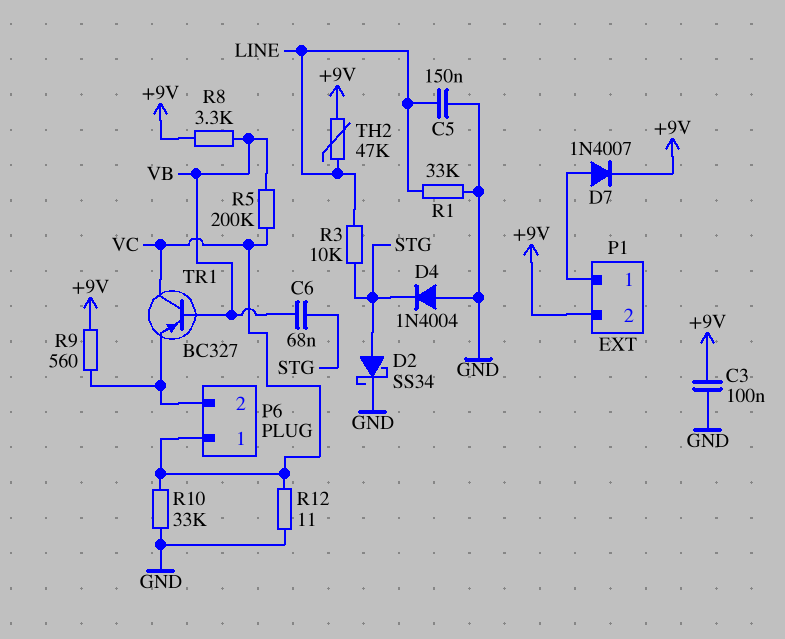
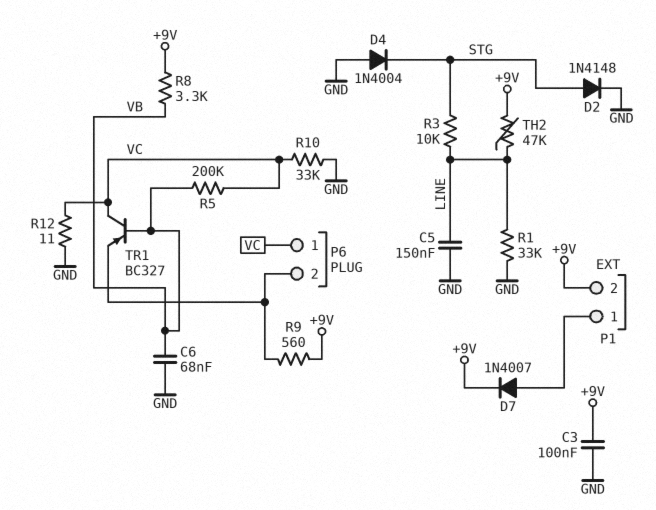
C6: 68nF (STG, VB) -> 68nF (GND, VB)
D2: schottky SS34 (A STG, K GND) -> diode 1N4148 (A STG, K GND)

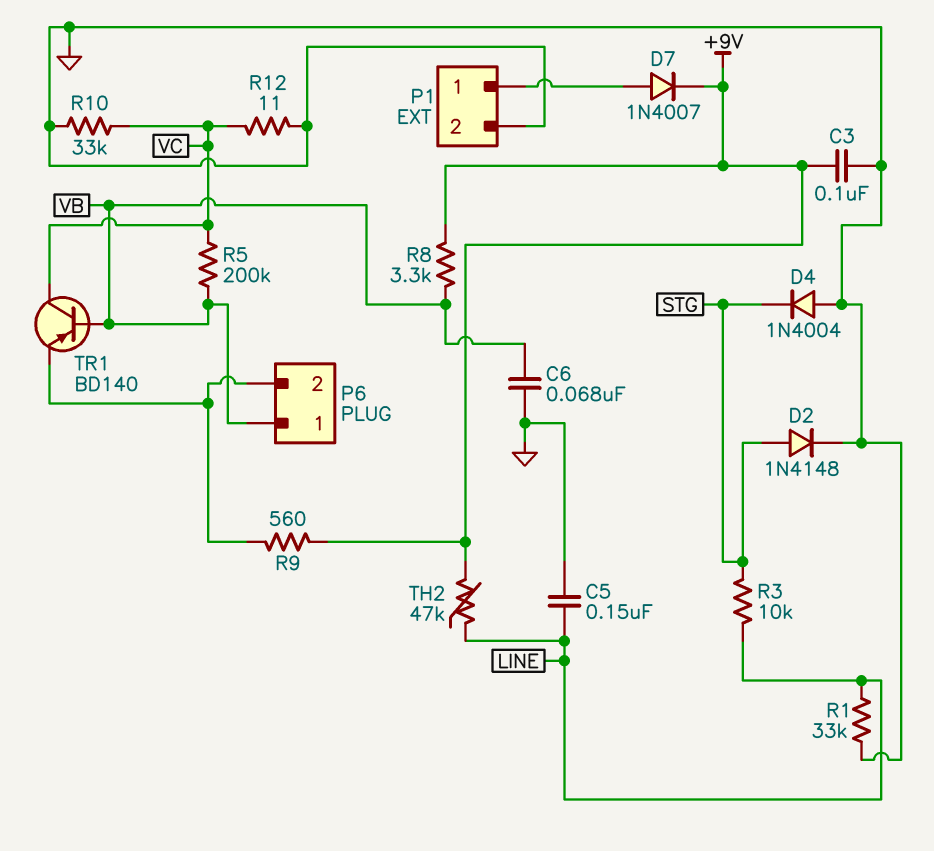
P1 pin 2: +9V -> GND
P6 pin 1: VC -> VB
TR1: PNP BC327 (B VB, C VC, E P6/2) -> PNP BD140 (B VB, C VC, E P6/2)

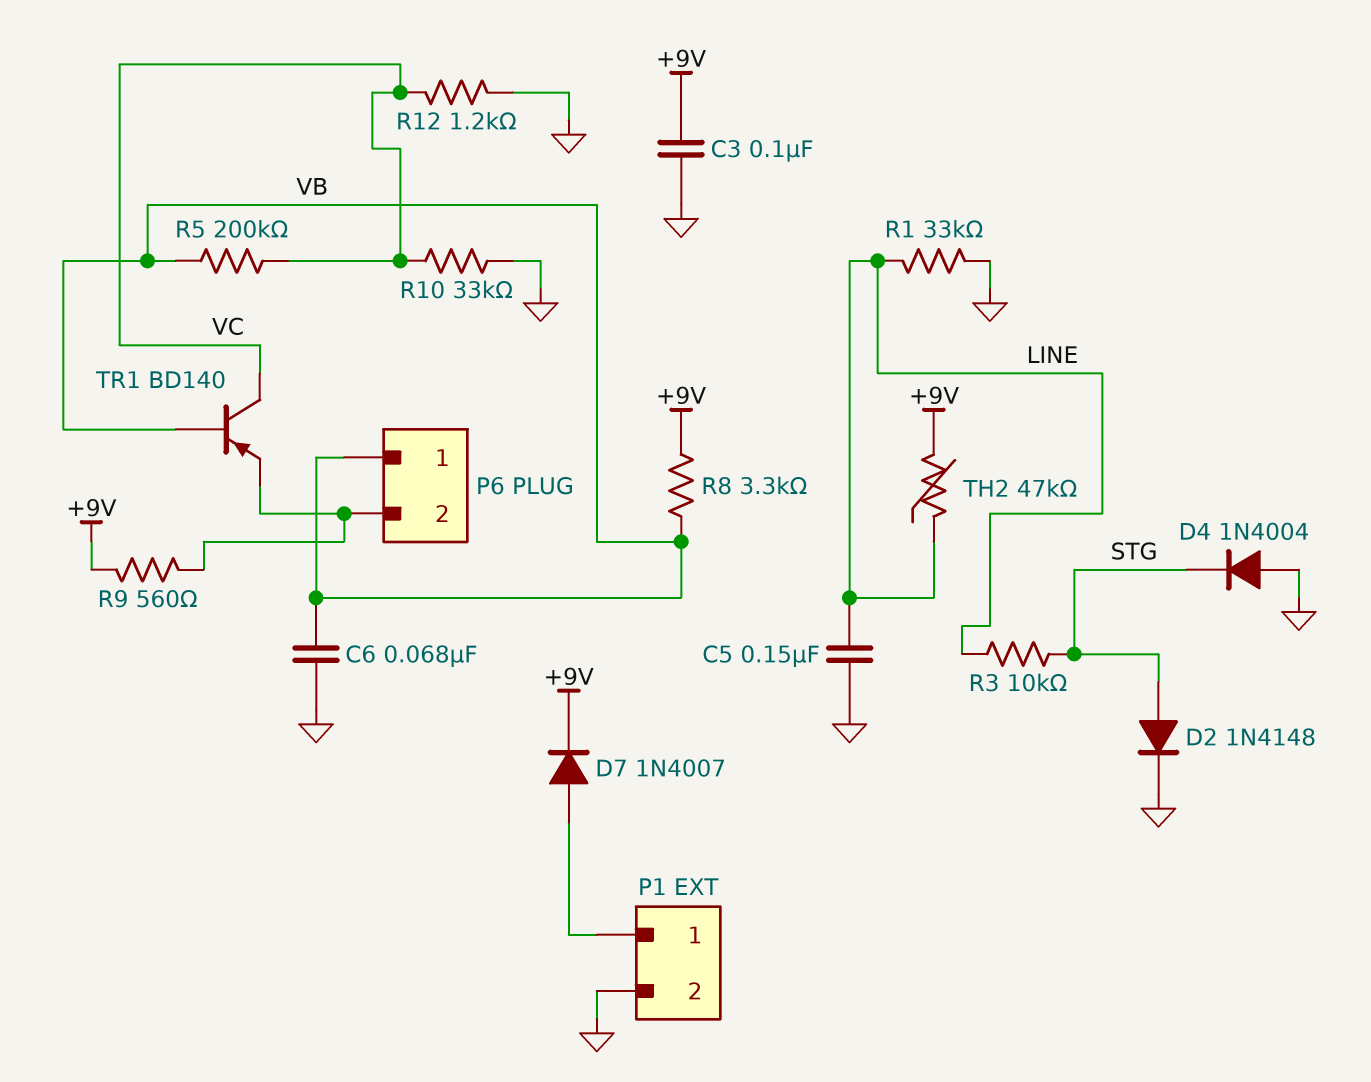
R12: 11 (GND, VC) -> 1.2k (GND, VC)

